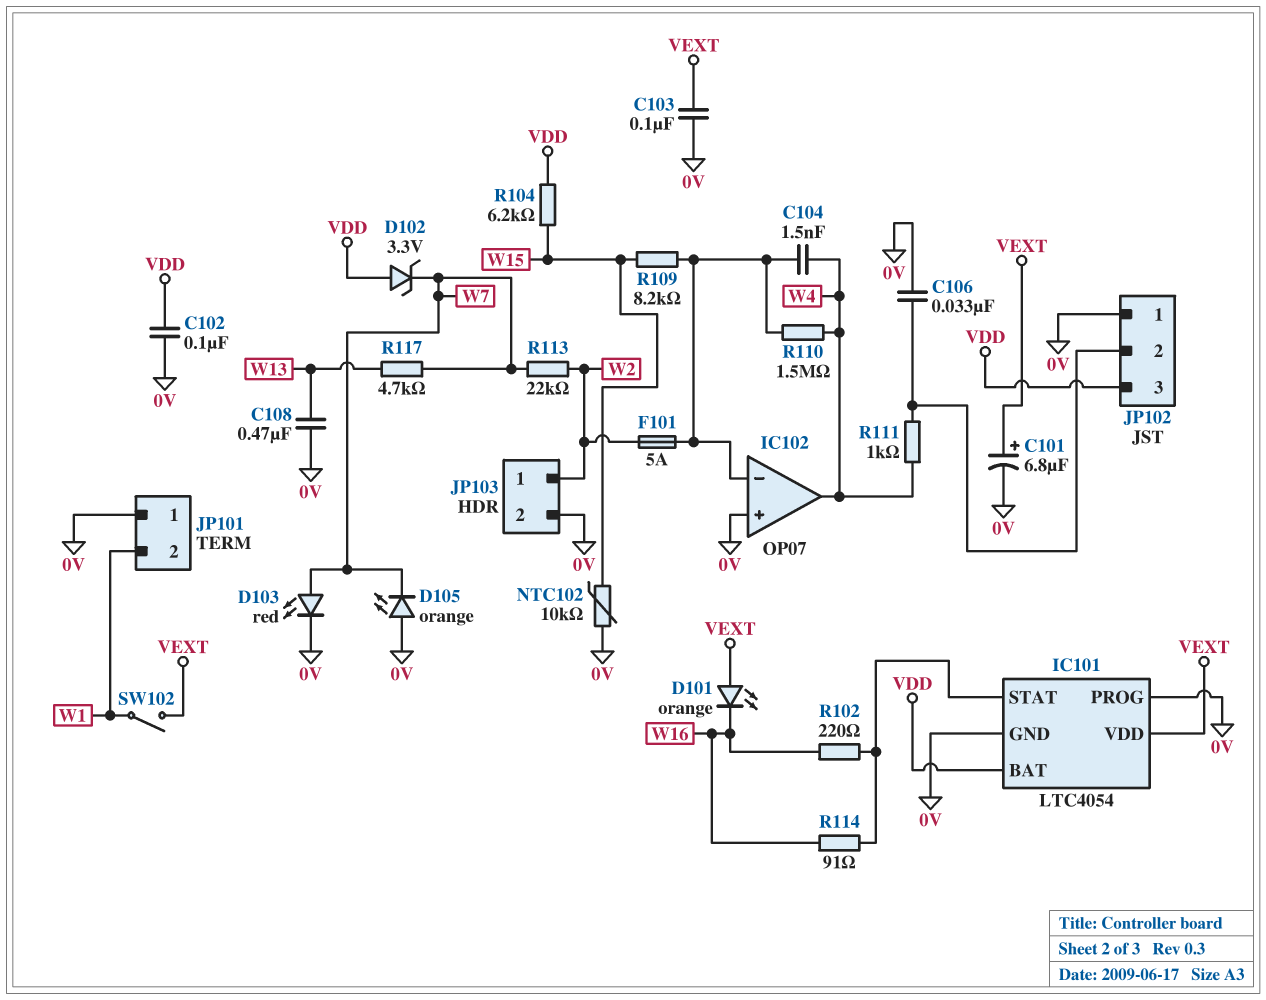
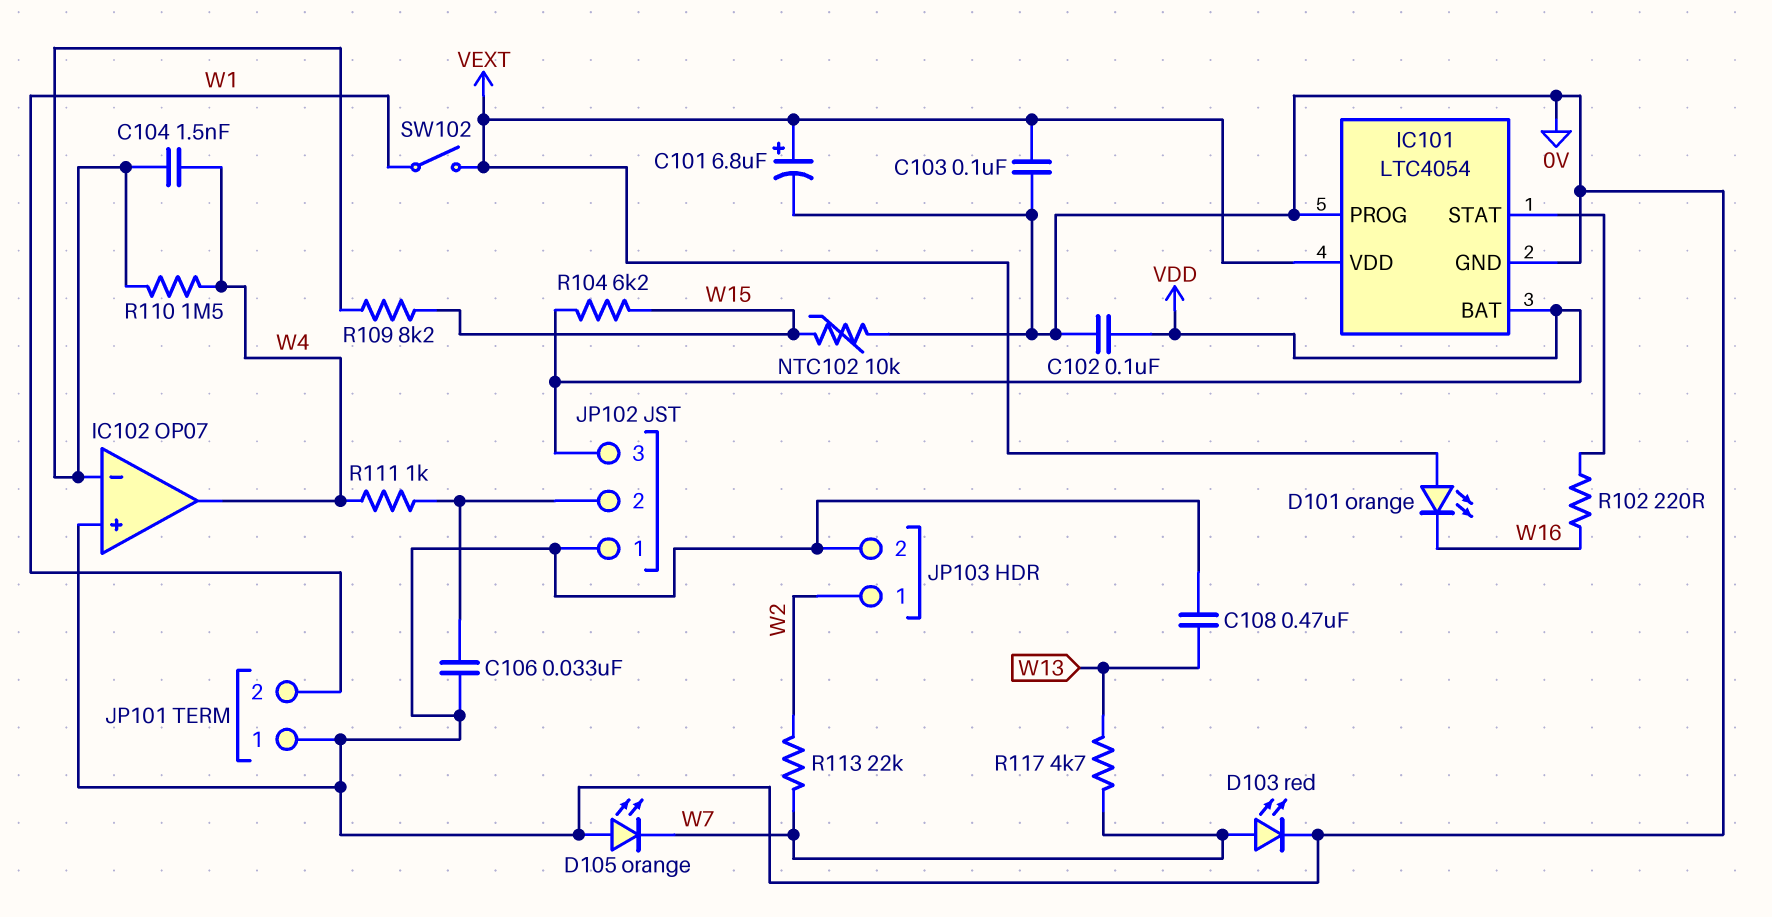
D102: zener 3.3V (A VDD, K W7) -> none
F101: 5A (IC102/in-, W2) -> none
R114: 91 (IC101/STAT, W16) -> none

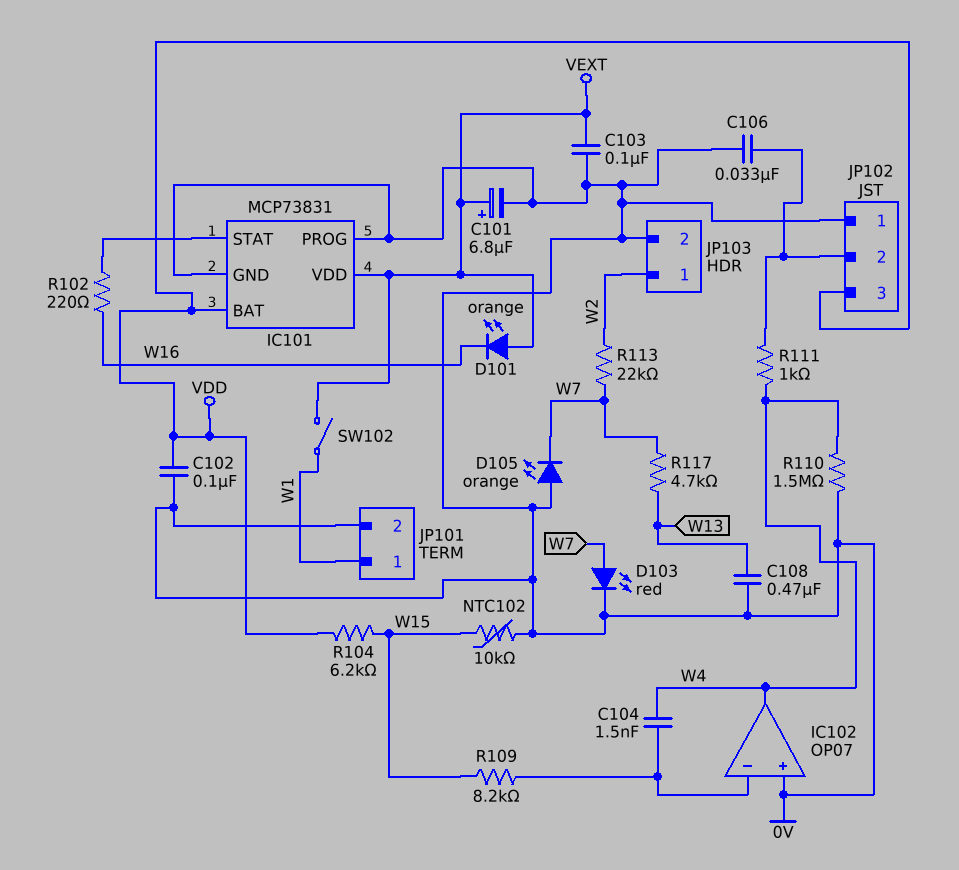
IC101: LTC4054 -> MCP73831
JP101 pin 1: 0V -> W1
JP101 pin 2: W1 -> 0V
R110: 1.5M (IC102/in-, W4) -> 1.5M (0V, W4)

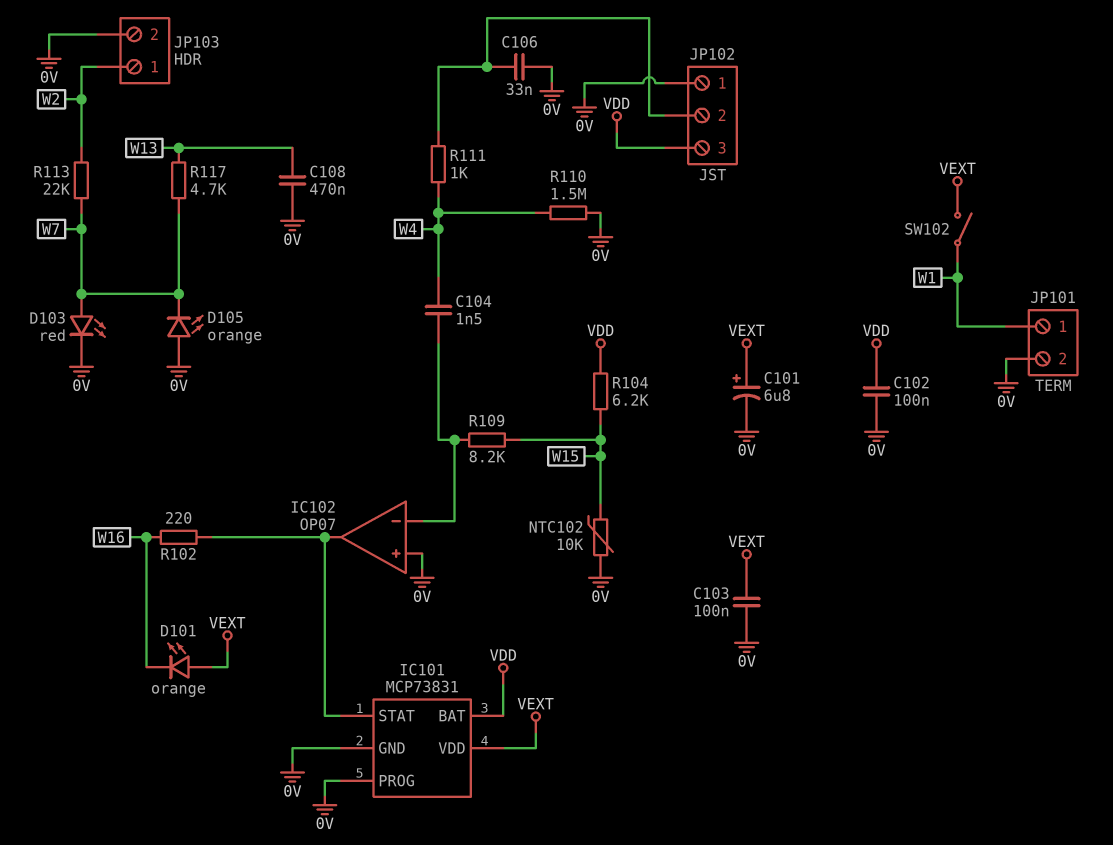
IC102 pin out: W4 -> IC101/STAT

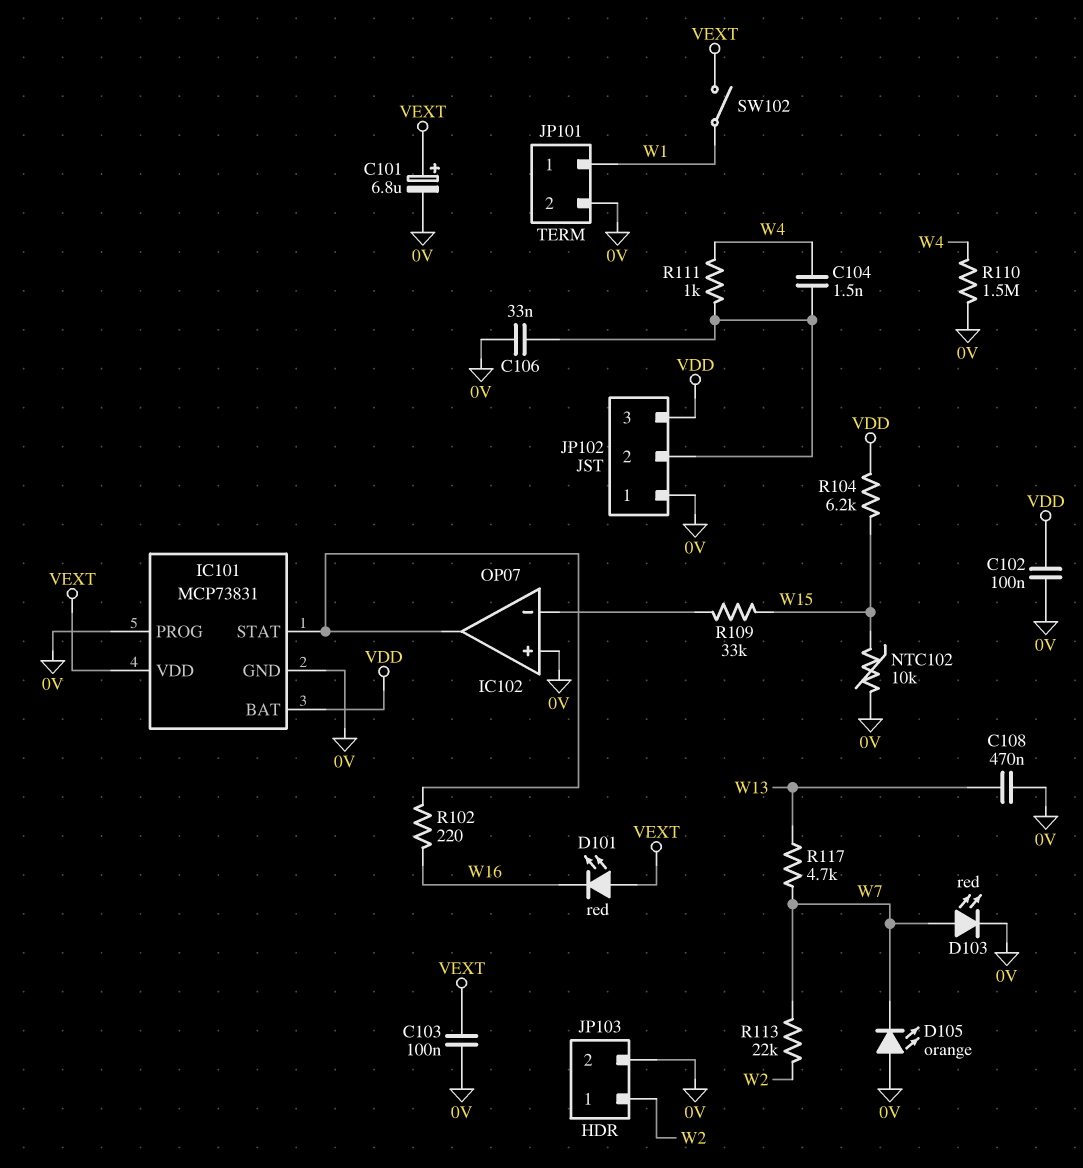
C104: 1.5nF (IC102/in-, W4) -> 1.5nF (JP102/2, W4)
D101: LED orange (A VEXT, K W16) -> LED red (A VEXT, K W16)
R109: 8.2k (IC102/in-, W15) -> 33k (IC102/in-, W15)

